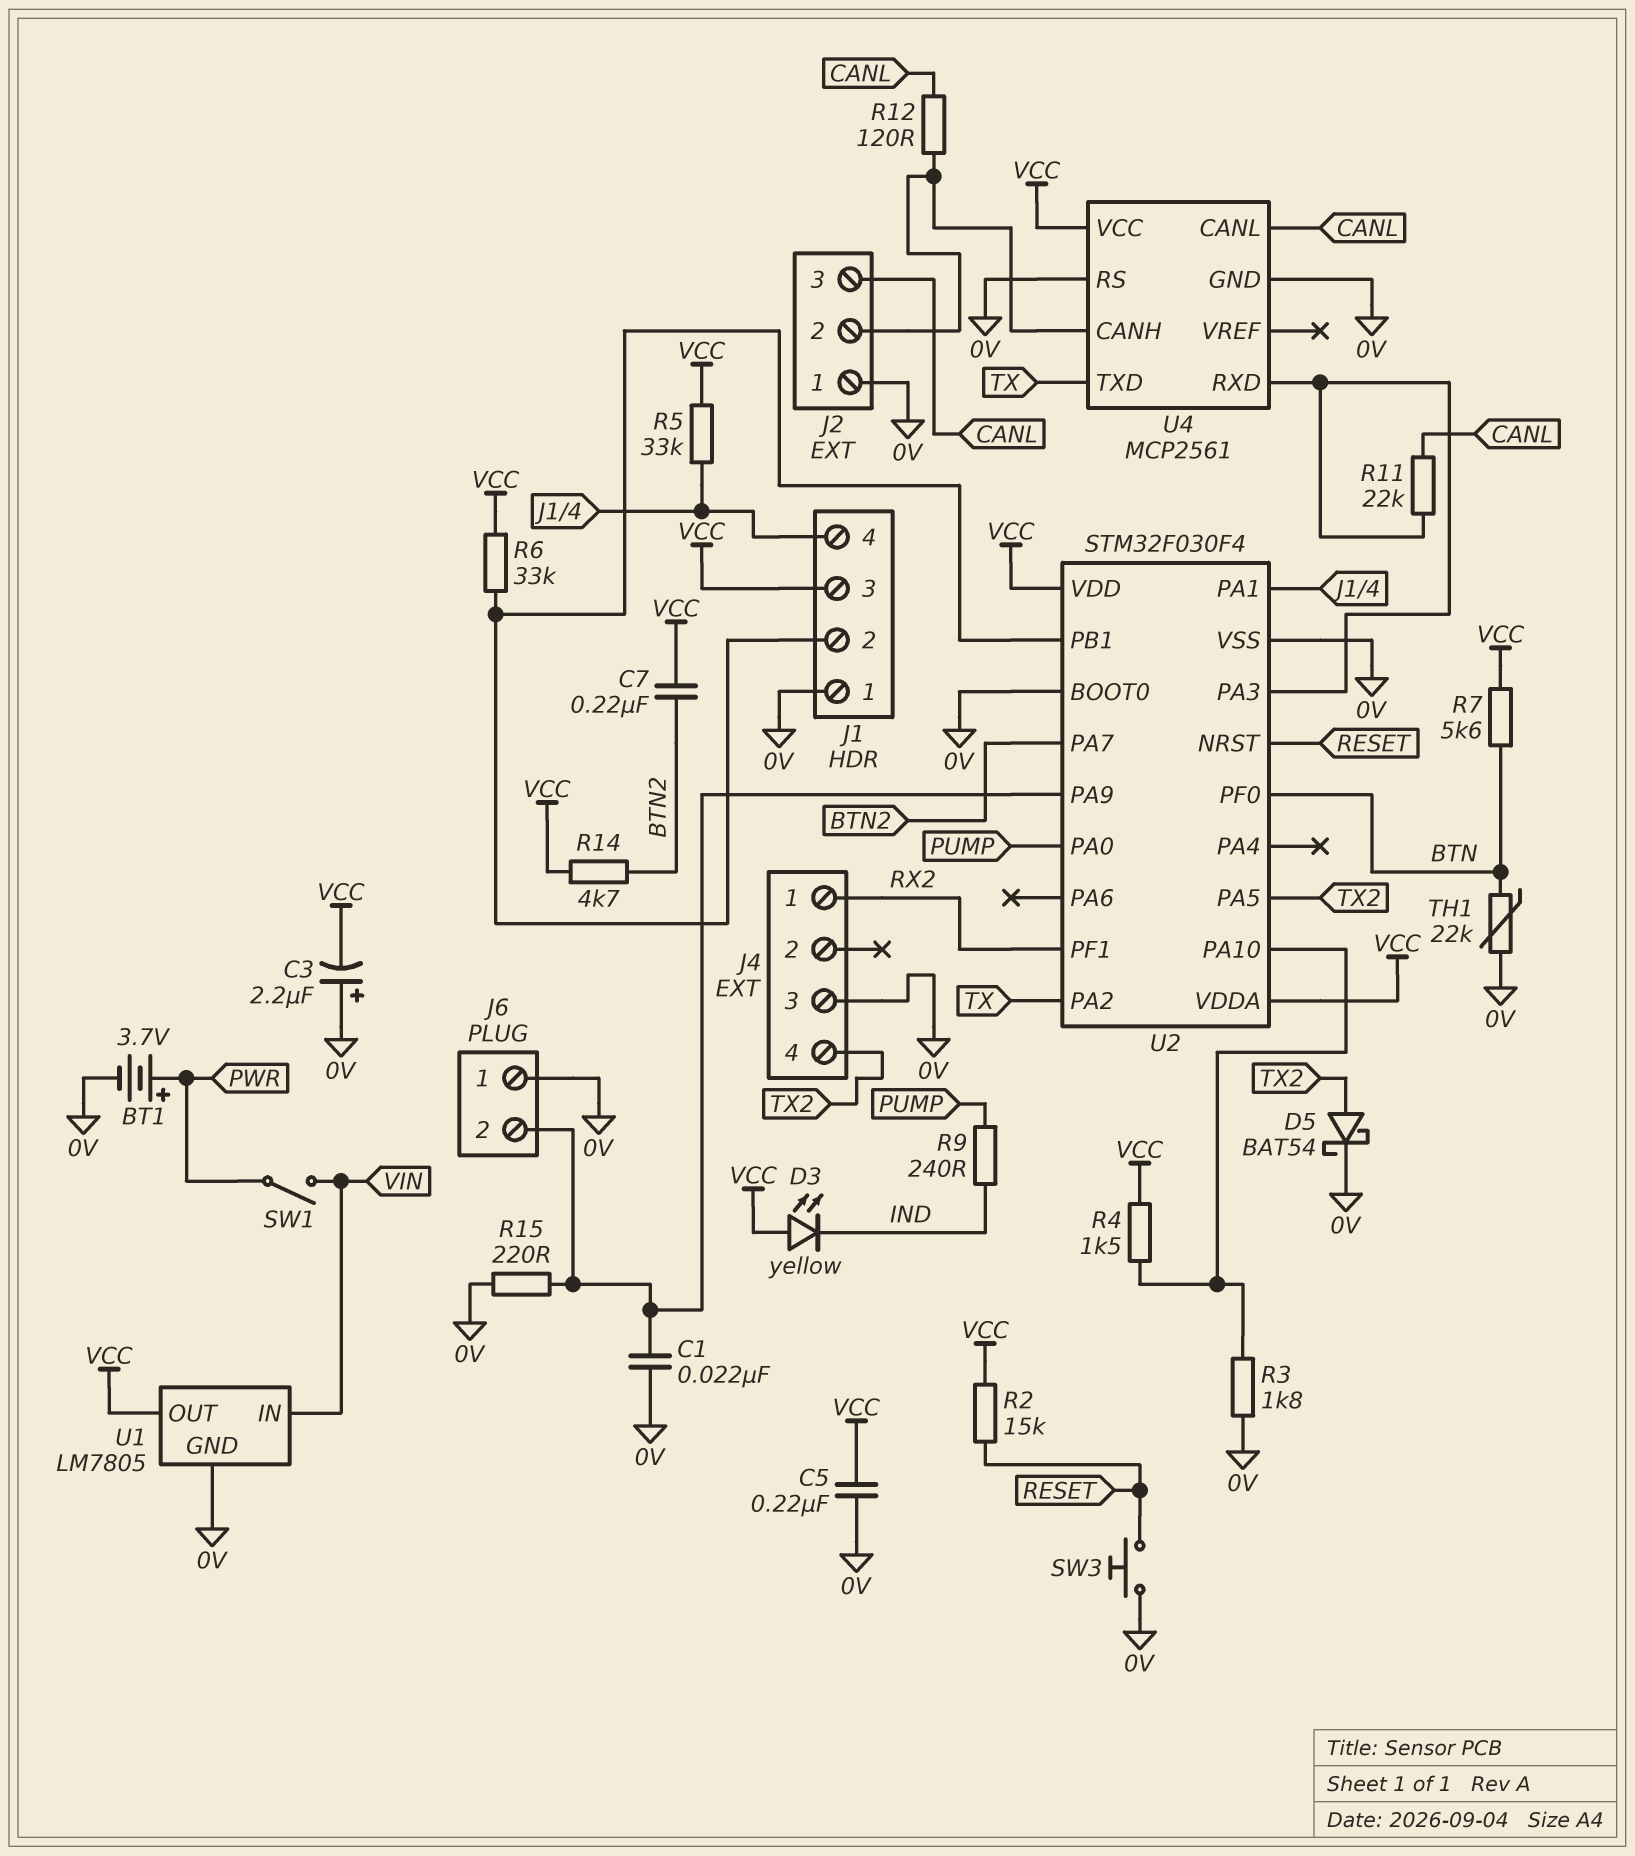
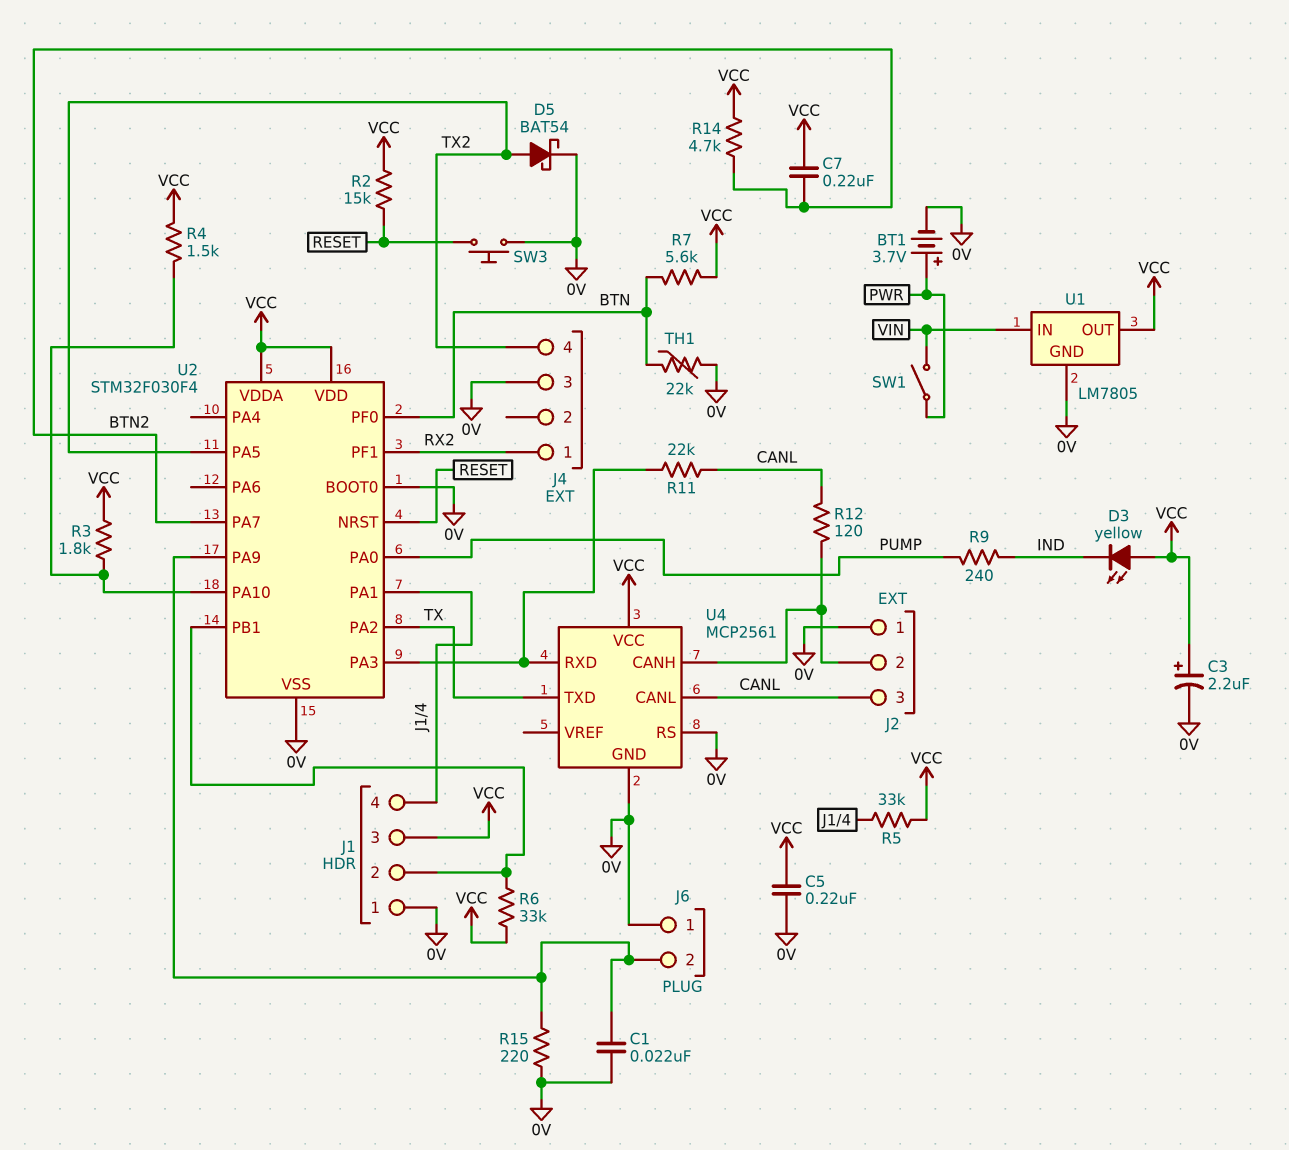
C3: 2.2uF (plus 0V, minus VCC) -> 2.2uF (plus VCC, minus 0V)
R3: 1.8k (0V, U2/PA10) -> 1.8k (U2/PA10, VCC)

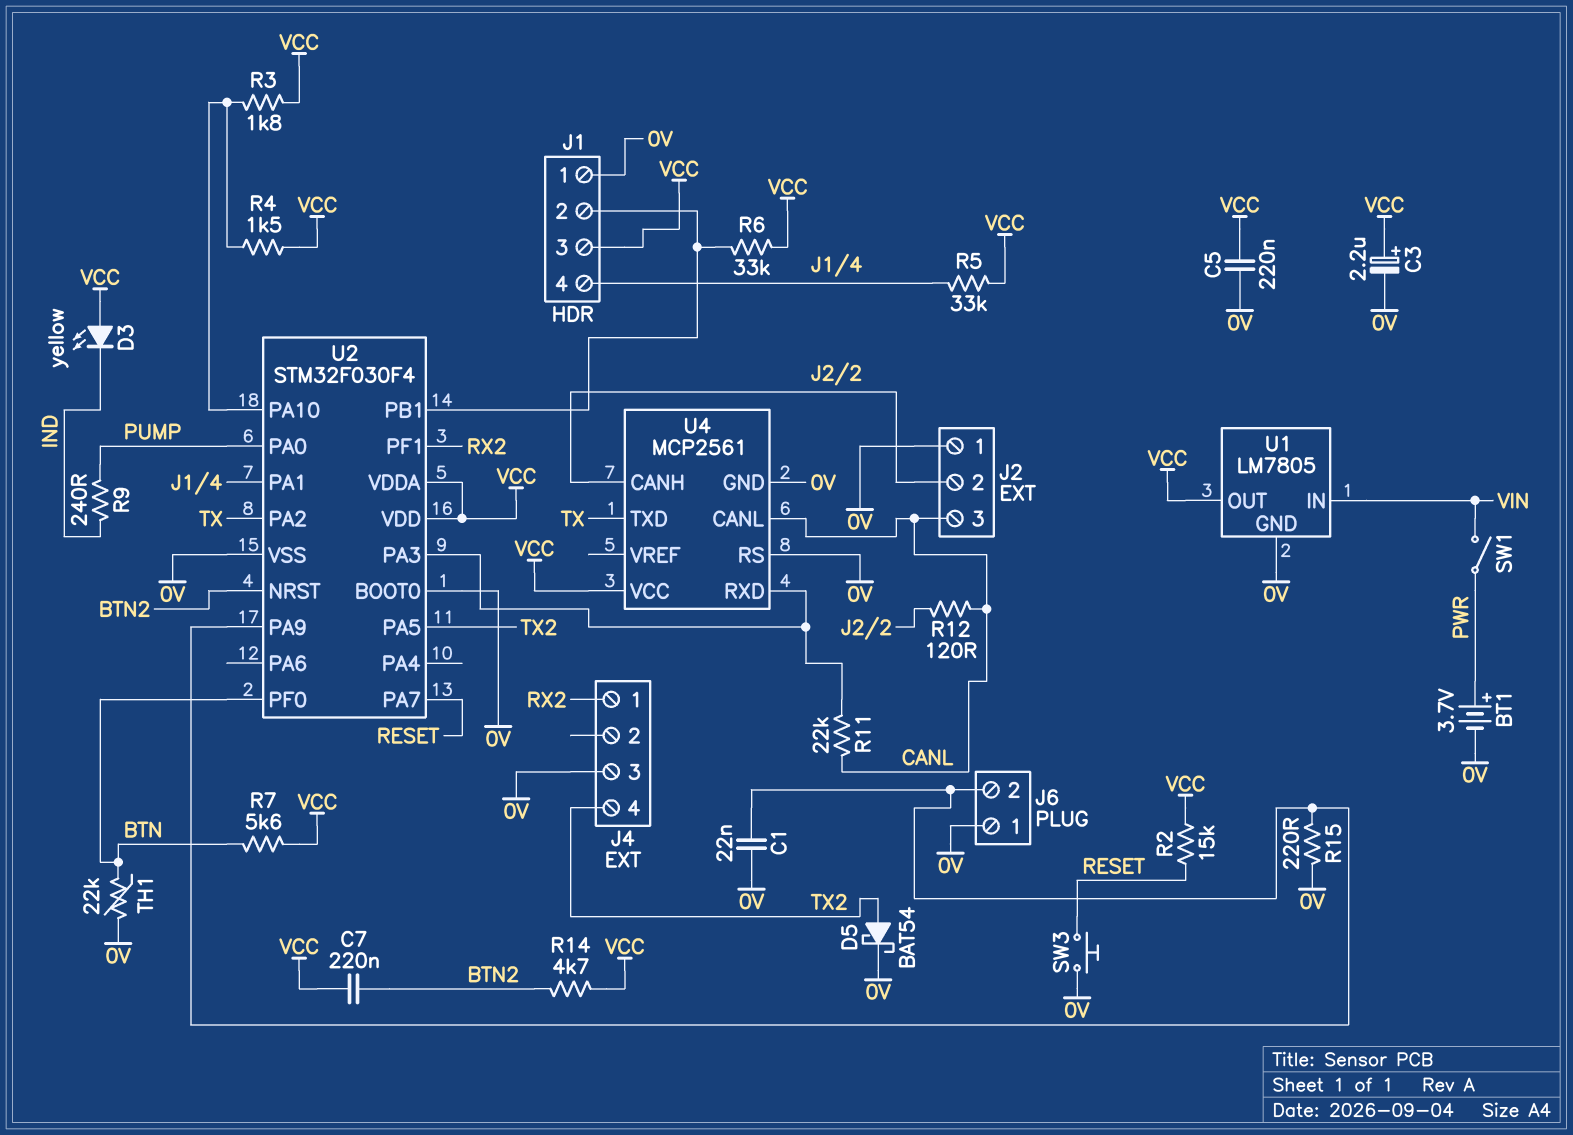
U2 pin NRST: RESET -> BTN2
U2 pin PA7: BTN2 -> RESET

